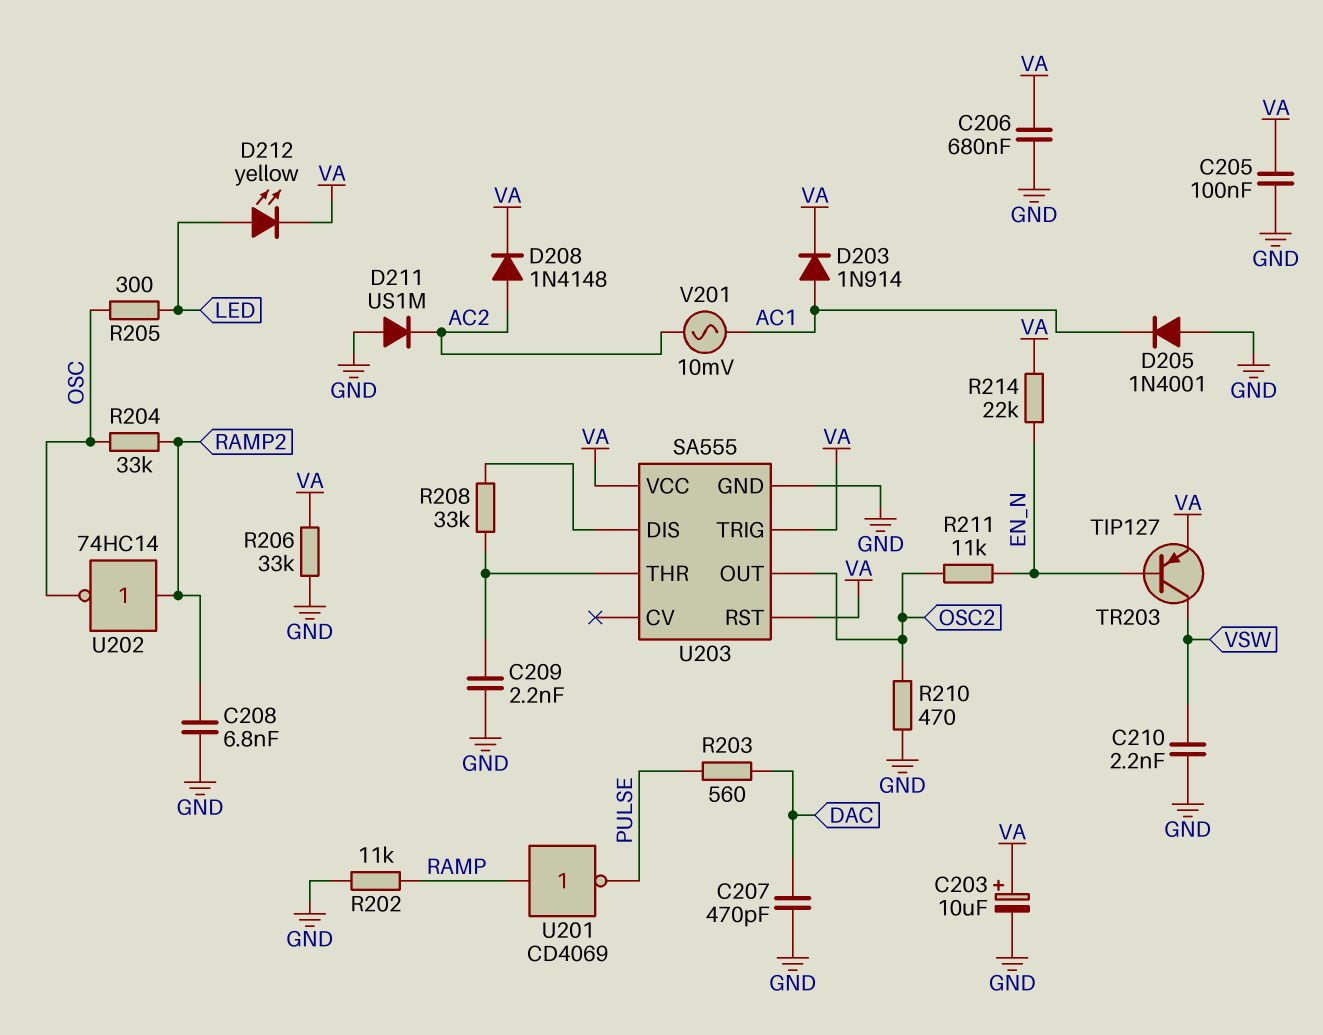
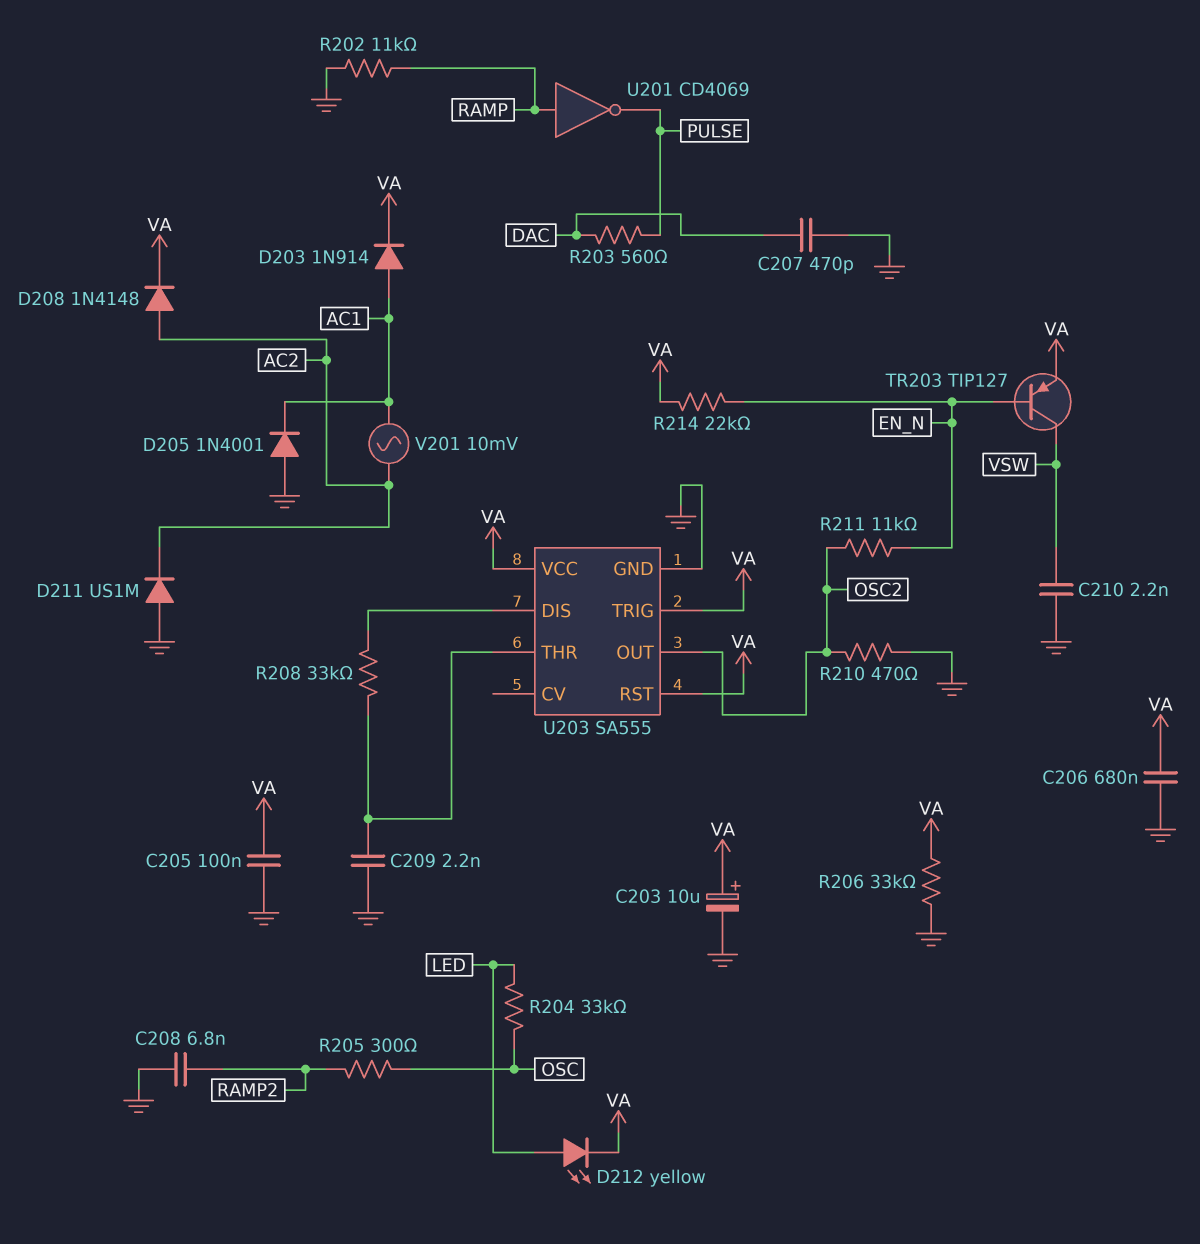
R204: 33k (OSC, RAMP2) -> 33k (LED, OSC)
R205: 300 (LED, OSC) -> 300 (OSC, RAMP2)
U202: NOT 74HC14 (in RAMP2, out OSC) -> none

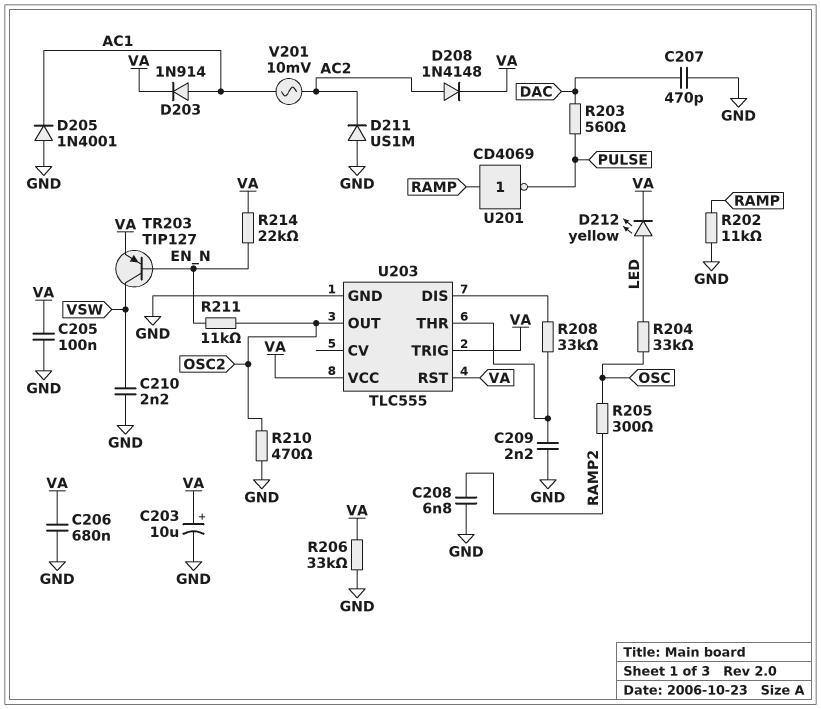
U203: SA555 -> TLC555

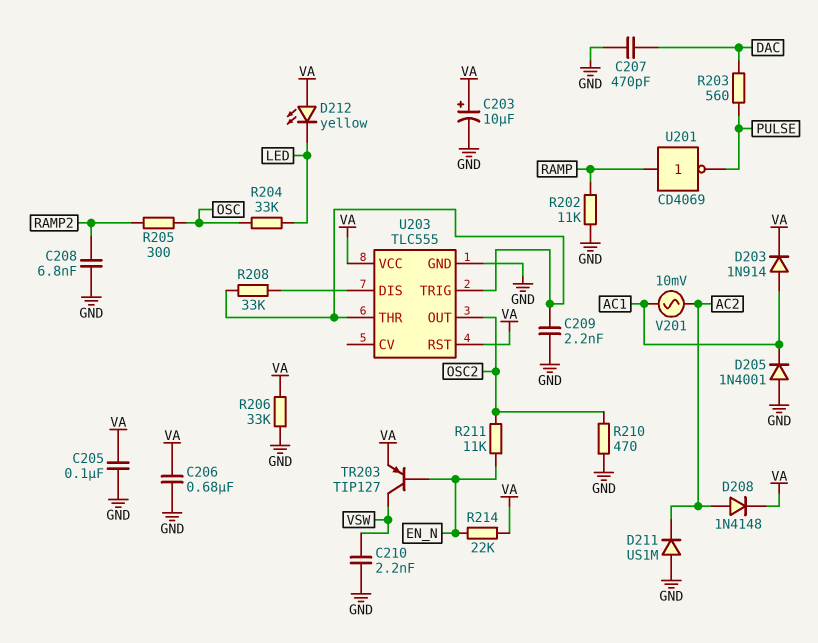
D212: LED yellow (A LED, K VA) -> LED yellow (A VA, K LED)
U203 pin TRIG: VA -> U203/THR

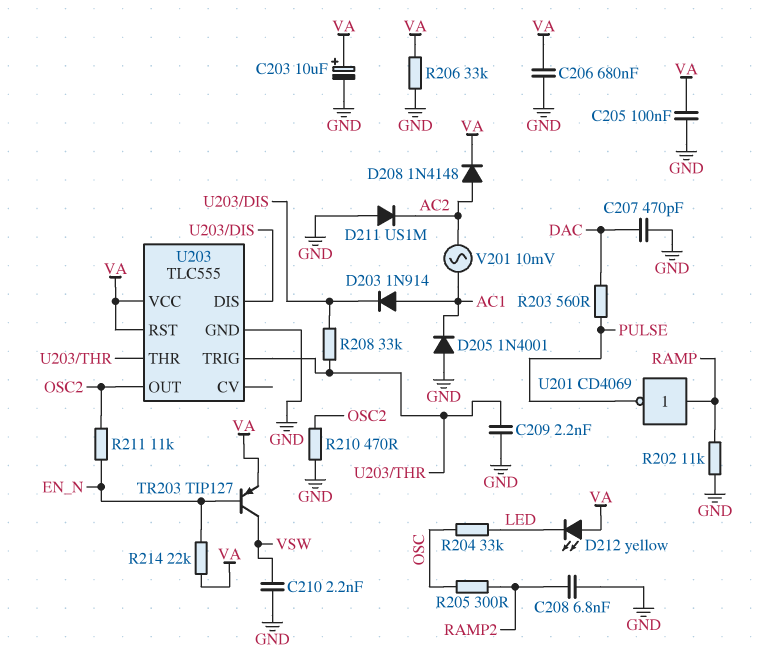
D203: diode 1N914 (A AC1, K VA) -> diode 1N914 (A AC1, K U203/DIS)

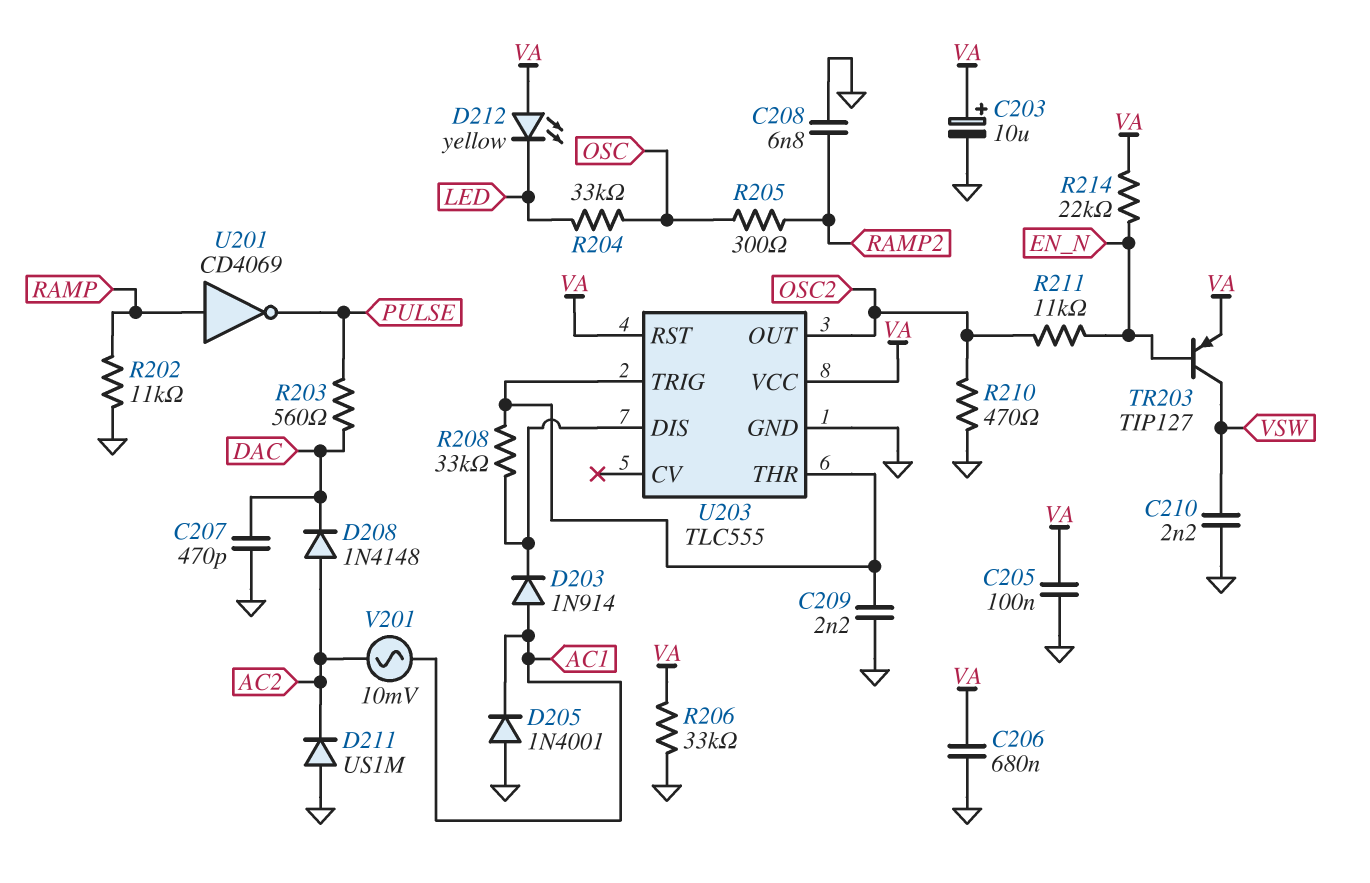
D208: diode 1N4148 (A AC2, K VA) -> diode 1N4148 (A AC2, K DAC)

